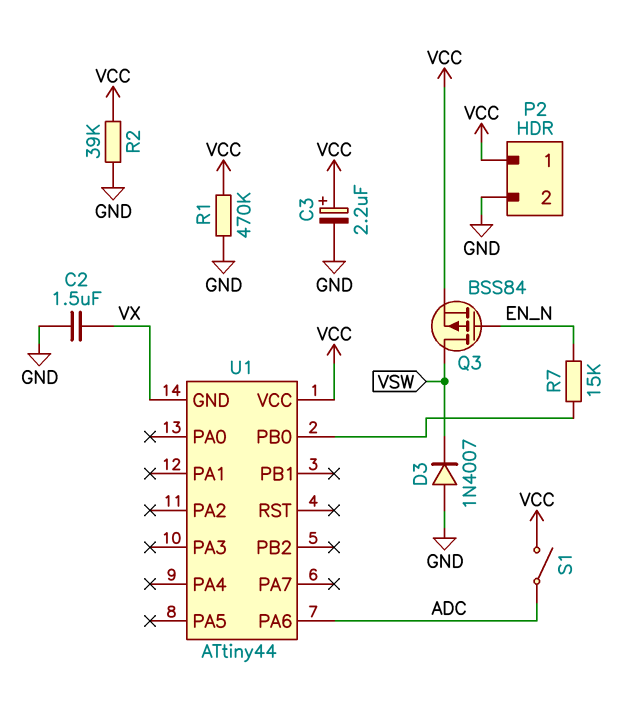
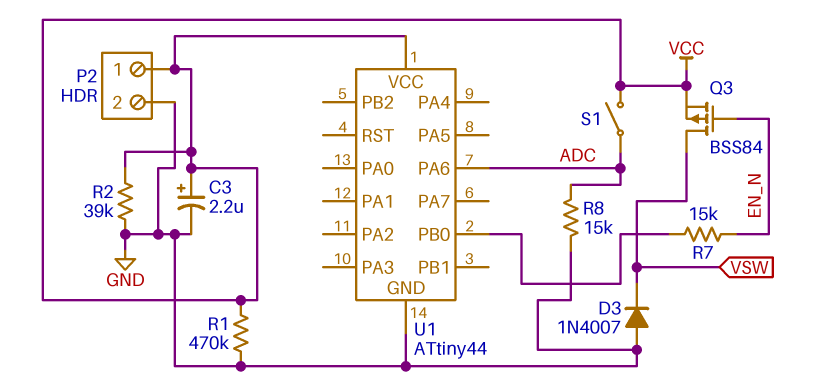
C2: 1.5uF (GND, VX) -> none
R8: none -> 15k (ADC, GND)
U1 pin GND: VX -> GND

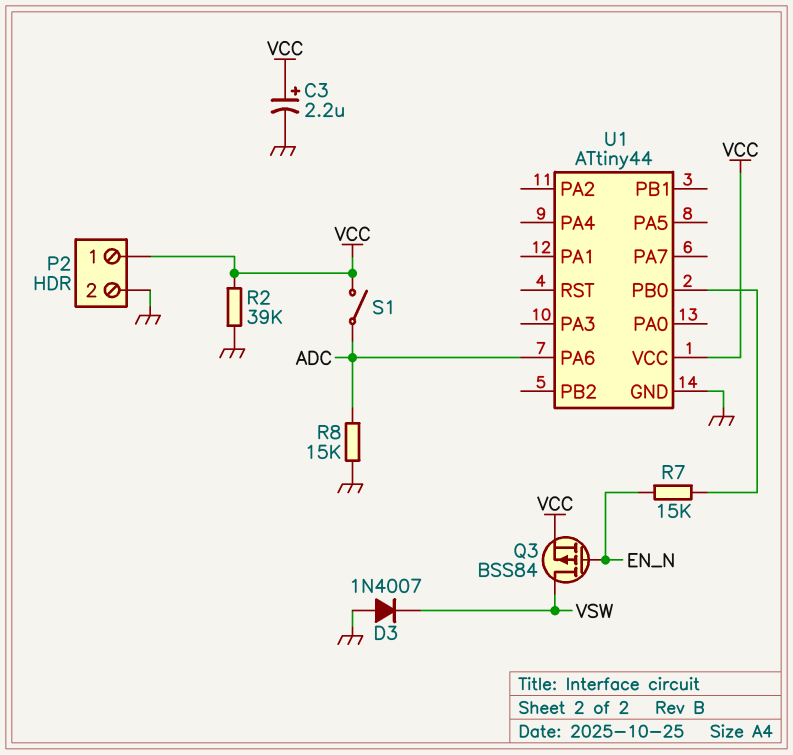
R1: 470k (GND, VCC) -> none

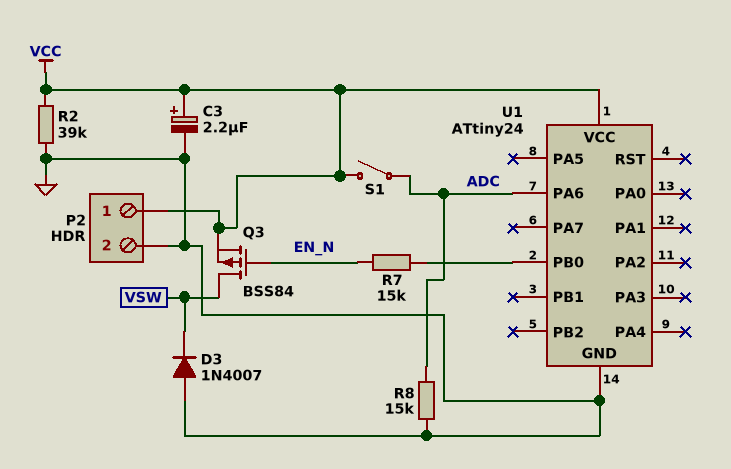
U1: ATtiny44 -> ATtiny24

